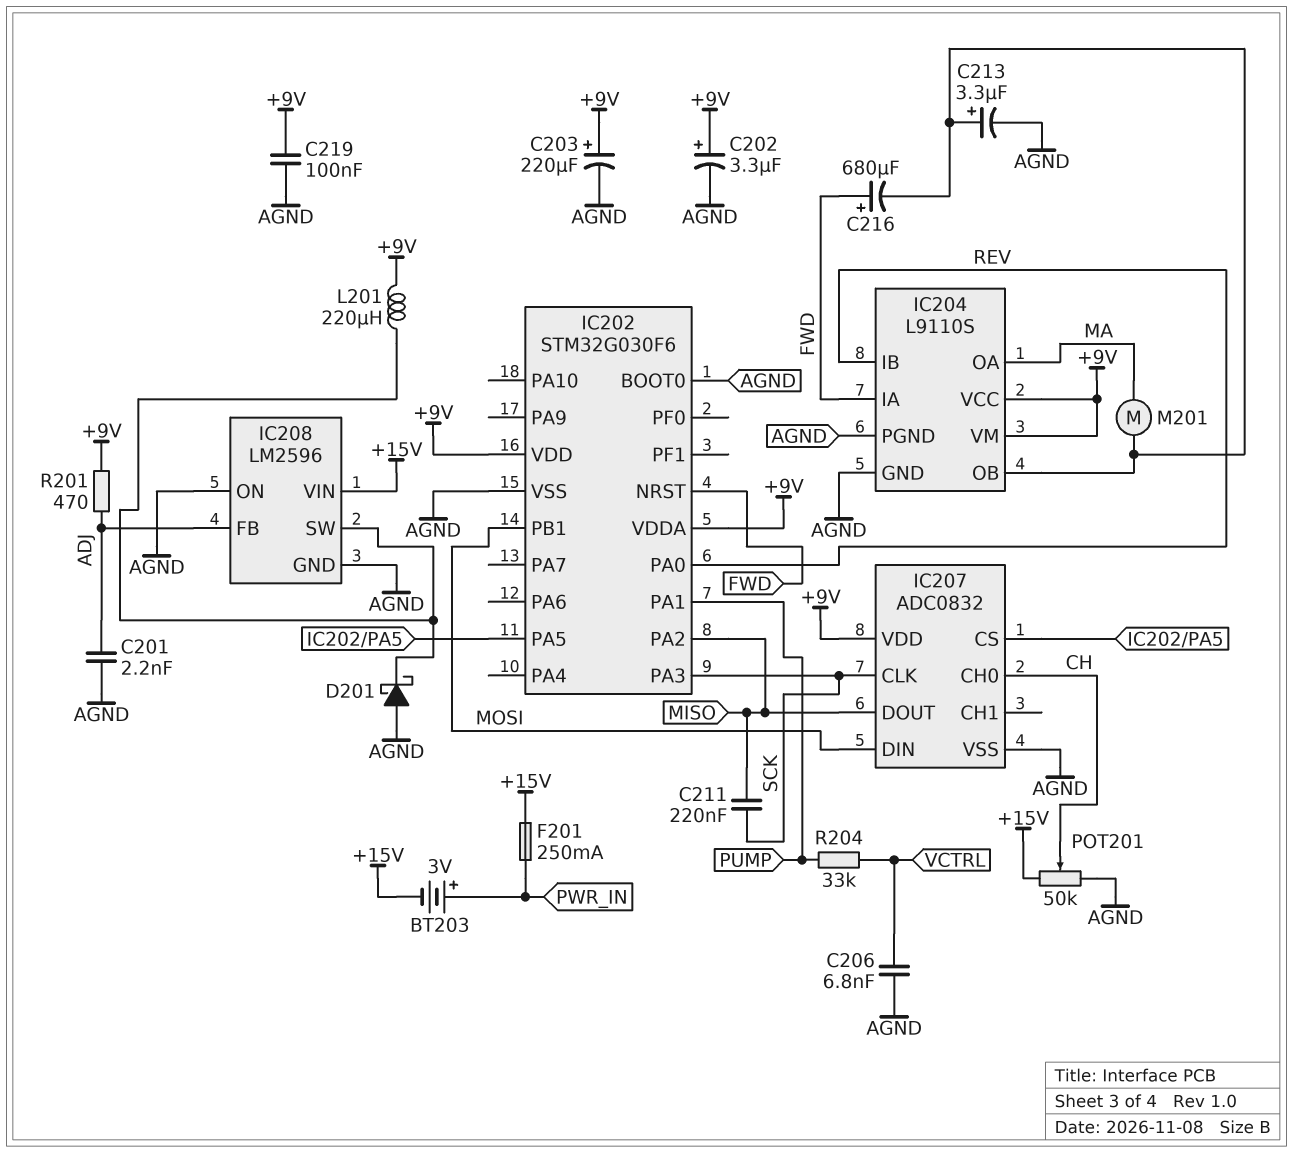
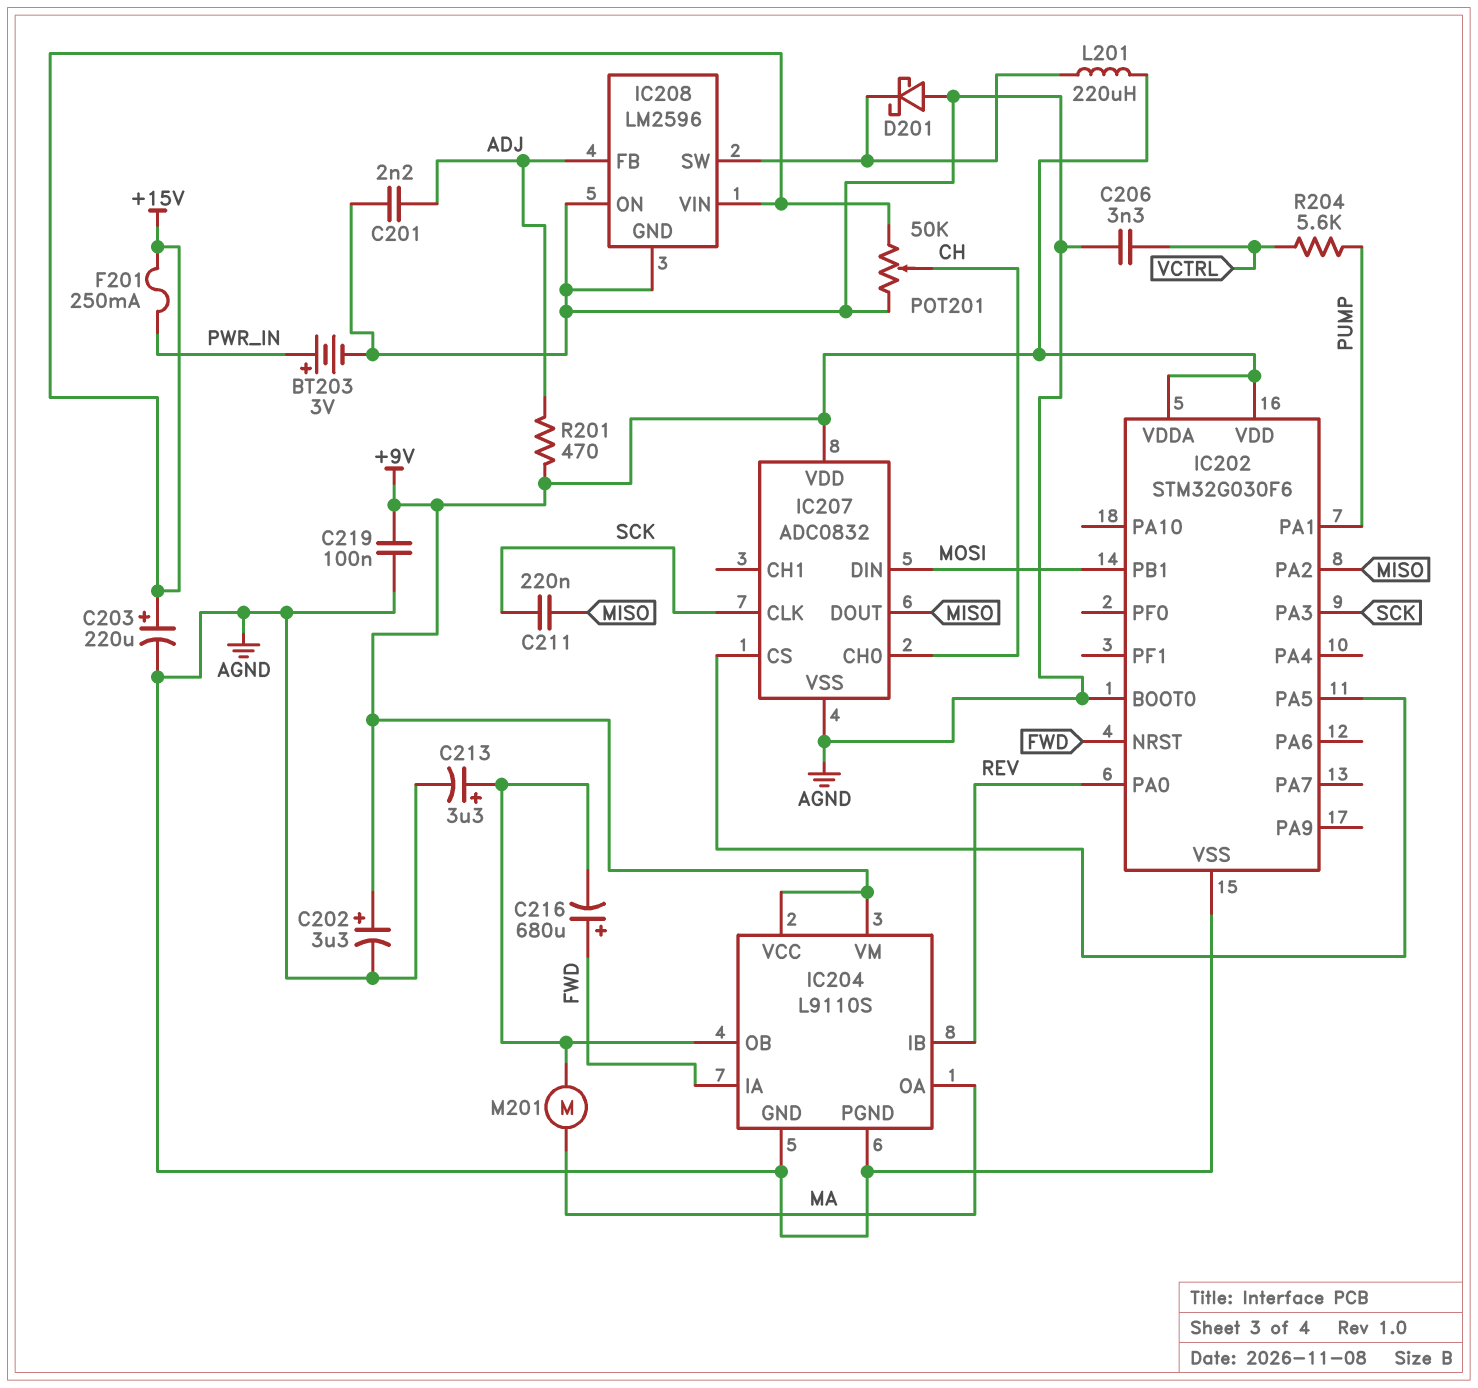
BT203: 3V (plus PWR_IN, minus +15V) -> 3V (plus PWR_IN, minus AGND)
C203: 220uF (plus +9V, minus AGND) -> 220uF (plus +15V, minus AGND)
C206: 6.8nF (AGND, VCTRL) -> 3.3nF (AGND, VCTRL)
R204: 33k (PUMP, VCTRL) -> 5.6k (PUMP, VCTRL)

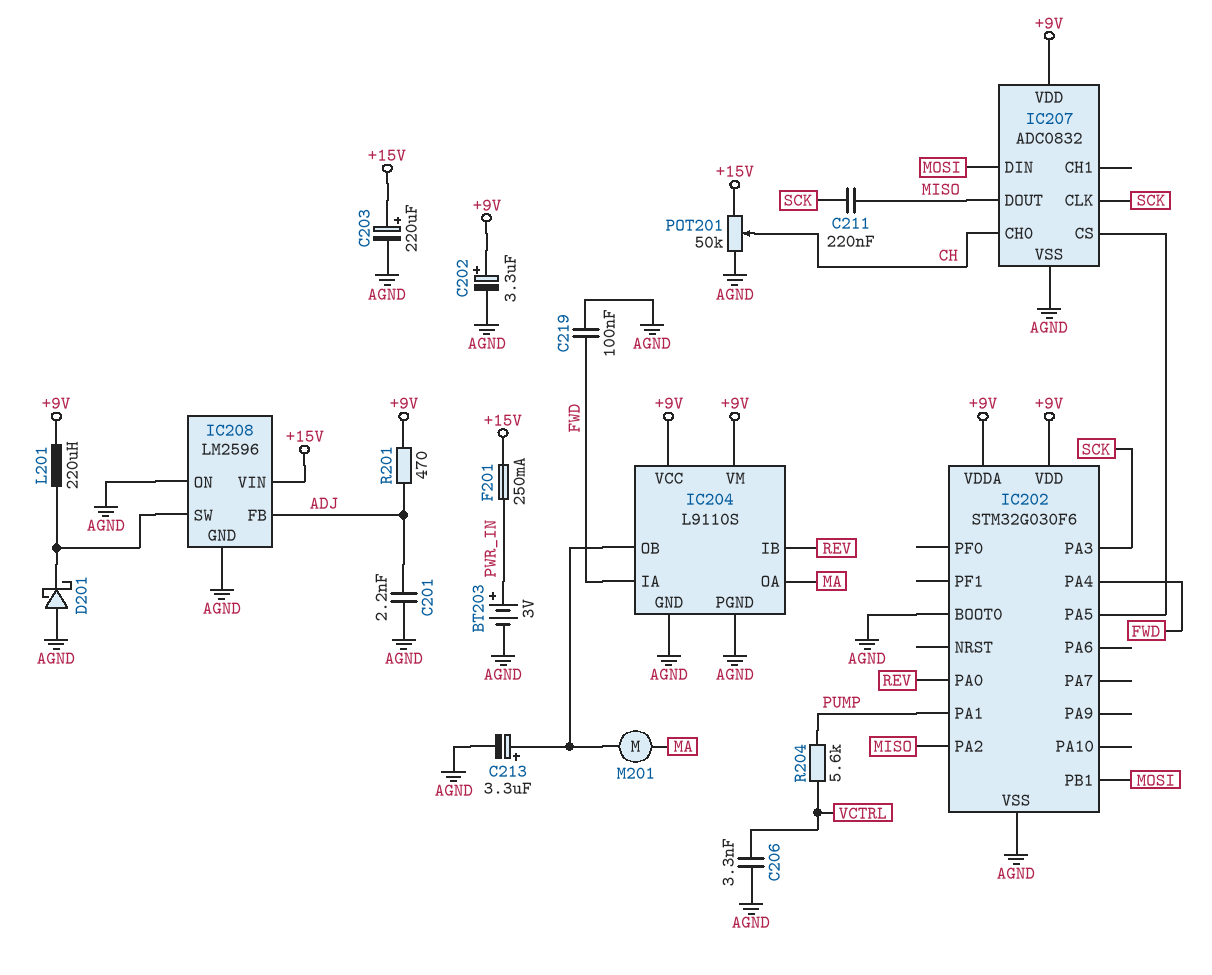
C216: 680uF (plus FWD, minus IC204/OB) -> none
C219: 100nF (+9V, AGND) -> 100nF (AGND, FWD)
IC202 pin NRST: FWD -> none
IC202 pin PA4: none -> FWD

